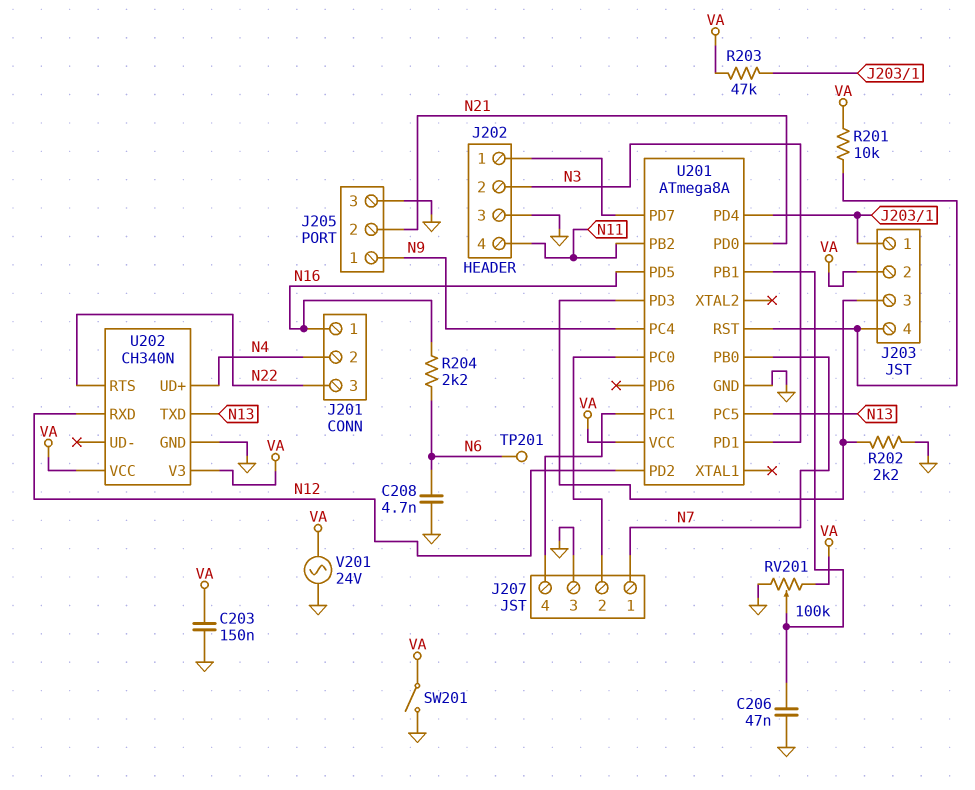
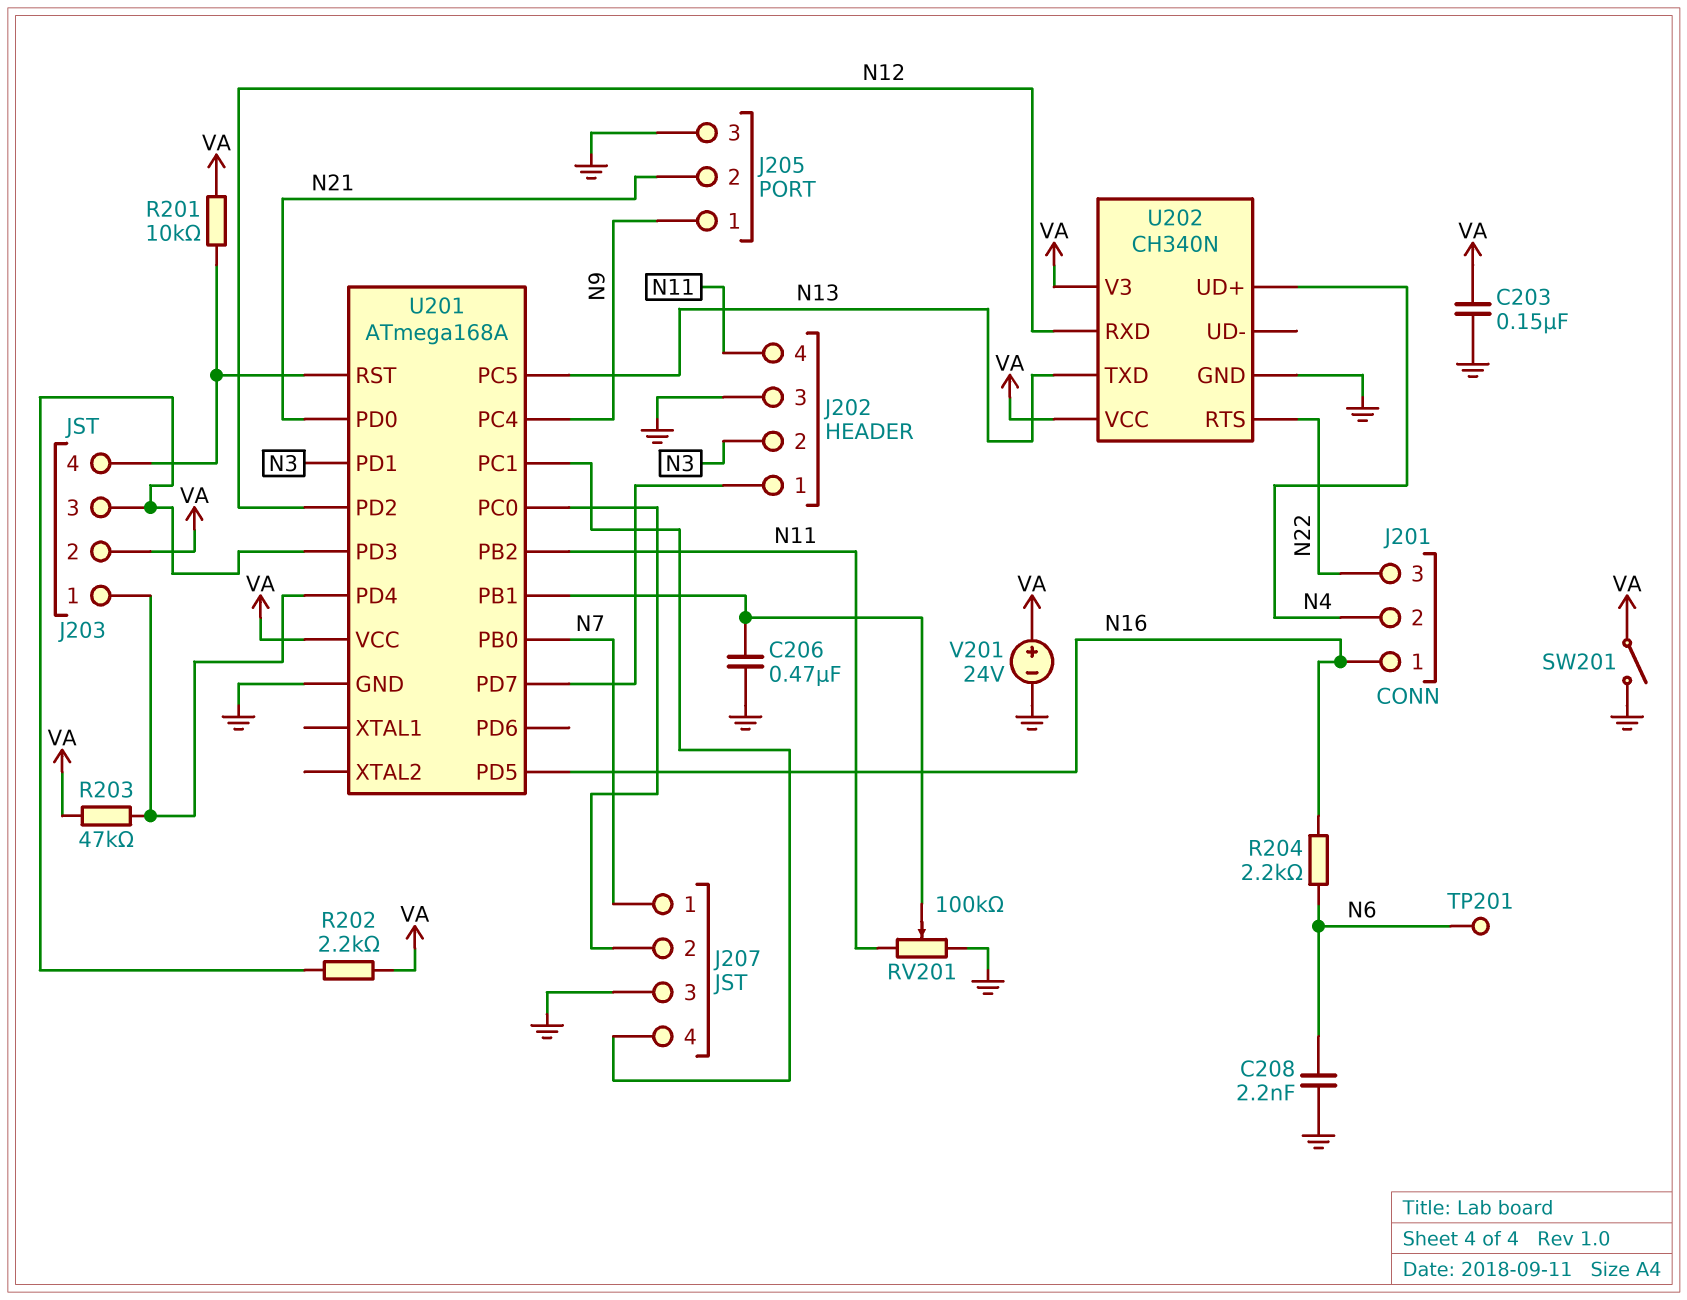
C206: 47nF (GND, U201/PB1) -> 470nF (GND, U201/PB1)
C208: 4.7nF (GND, N6) -> 2.2nF (GND, N6)
R202: 2.2k (GND, J203/3) -> 2.2k (J203/3, VA)
RV201: 100k (GND, VA, wiper U201/PB1) -> 100k (GND, N11, wiper U201/PB1)
U201: ATmega8A -> ATmega168A
V201: AC 24V (GND, VA) -> 24V (plus VA, minus GND)

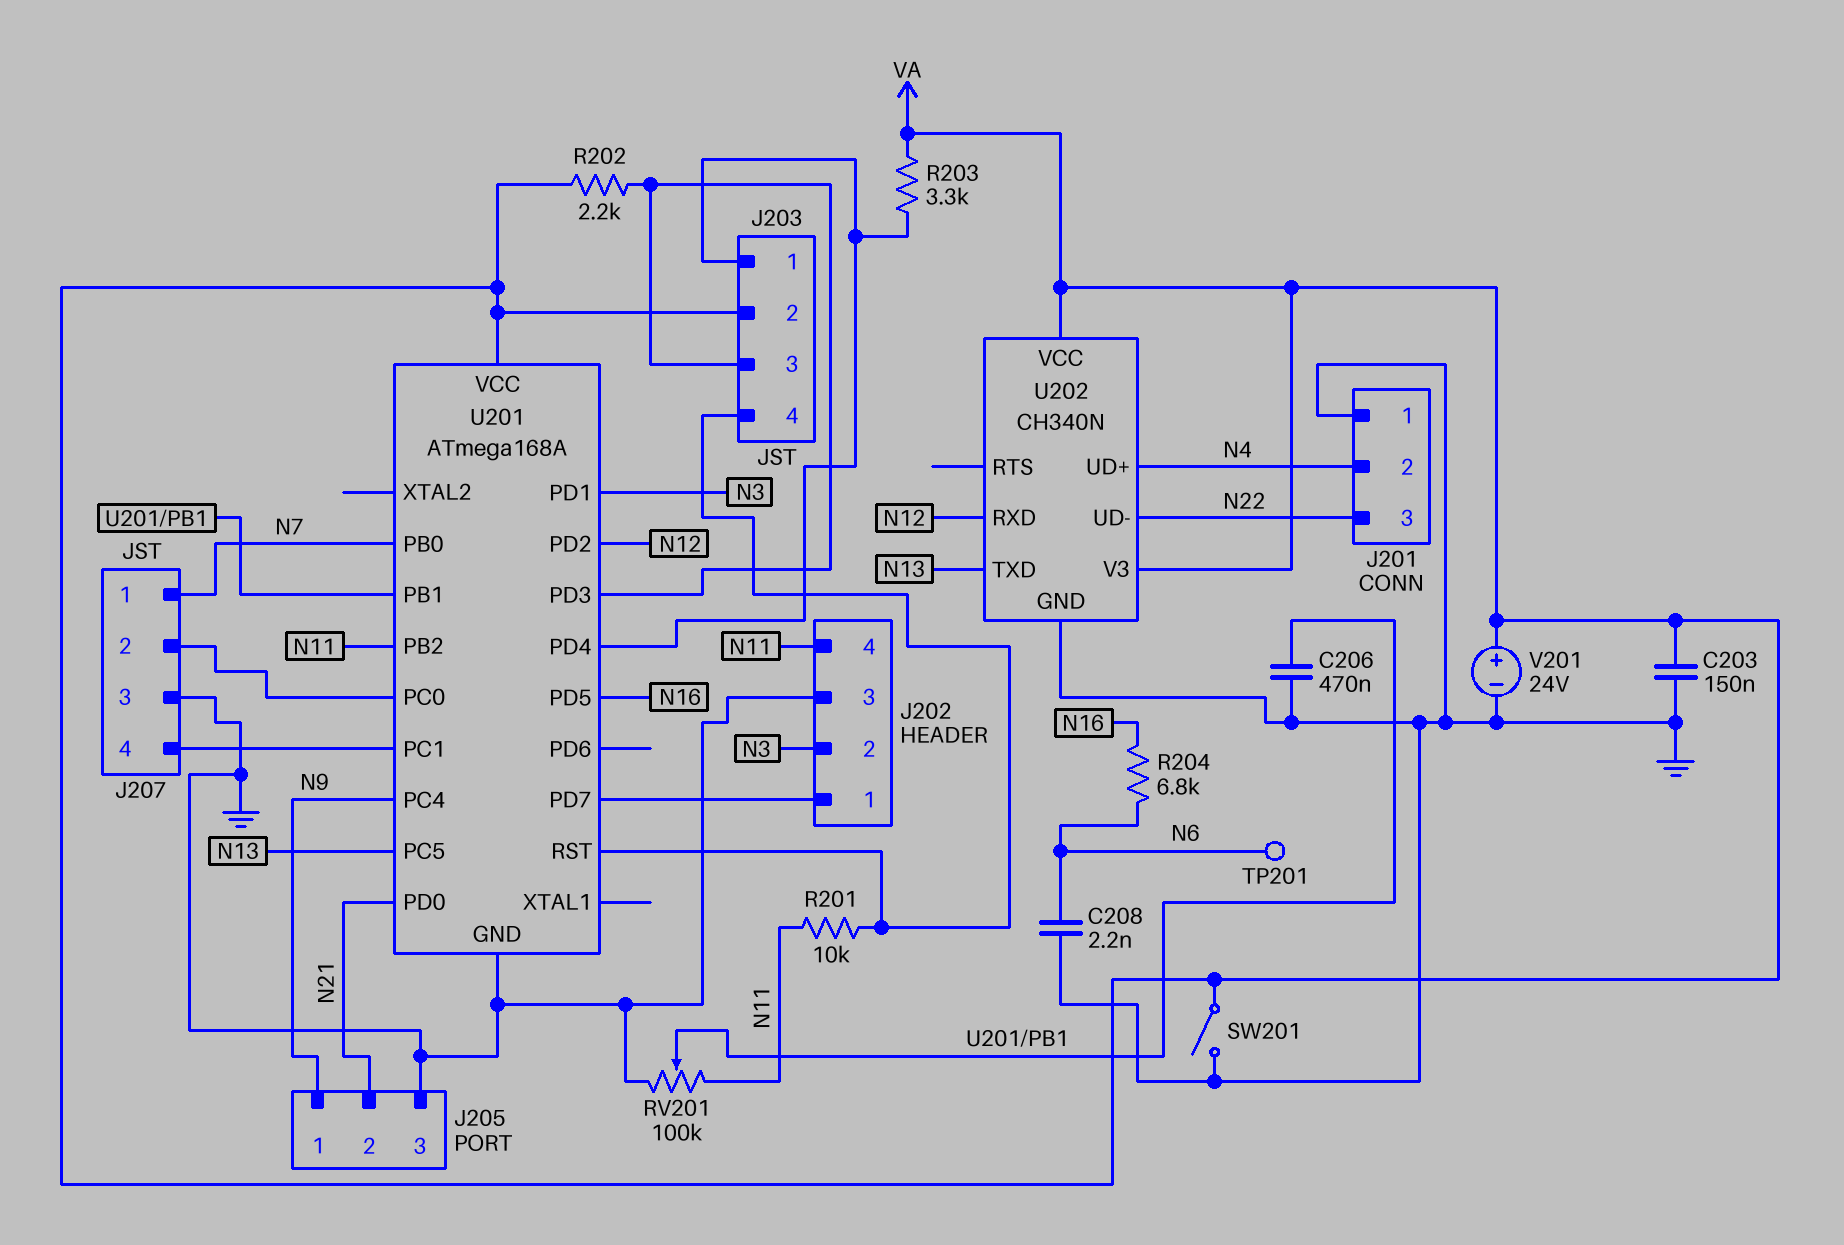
J201 pin 1: N16 -> GND
R201: 10k (J203/4, VA) -> 10k (J203/4, N11)
R203: 47k (J203/1, VA) -> 3.3k (J203/1, VA)
R204: 2.2k (N6, N16) -> 6.8k (N6, N16)
U202 pin RTS: N22 -> none
U202 pin UD-: none -> N22

